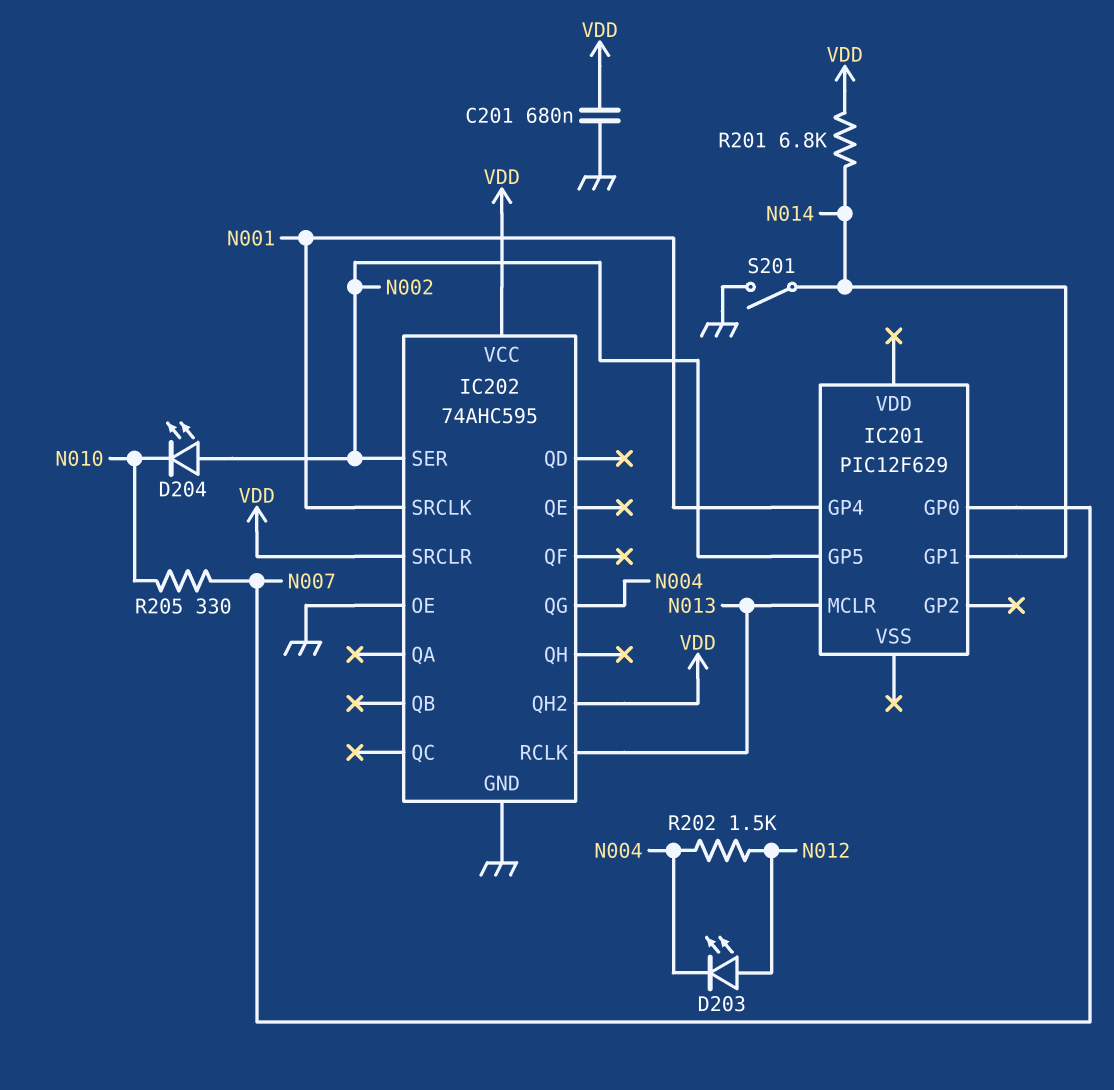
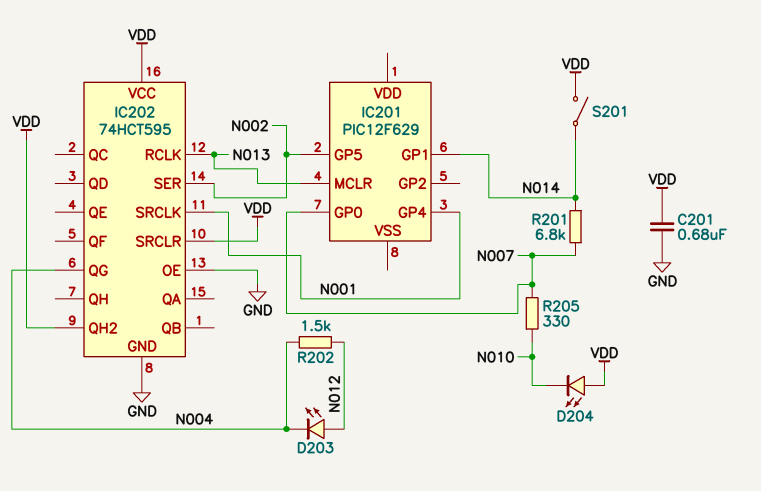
D204: LED (A N002, K N010) -> LED (A VDD, K N010)
IC202: 74AHC595 -> 74HCT595
R201: 6.8k (N014, VDD) -> 6.8k (N007, N014)
S201: switch (GND, N014) -> switch (N014, VDD)

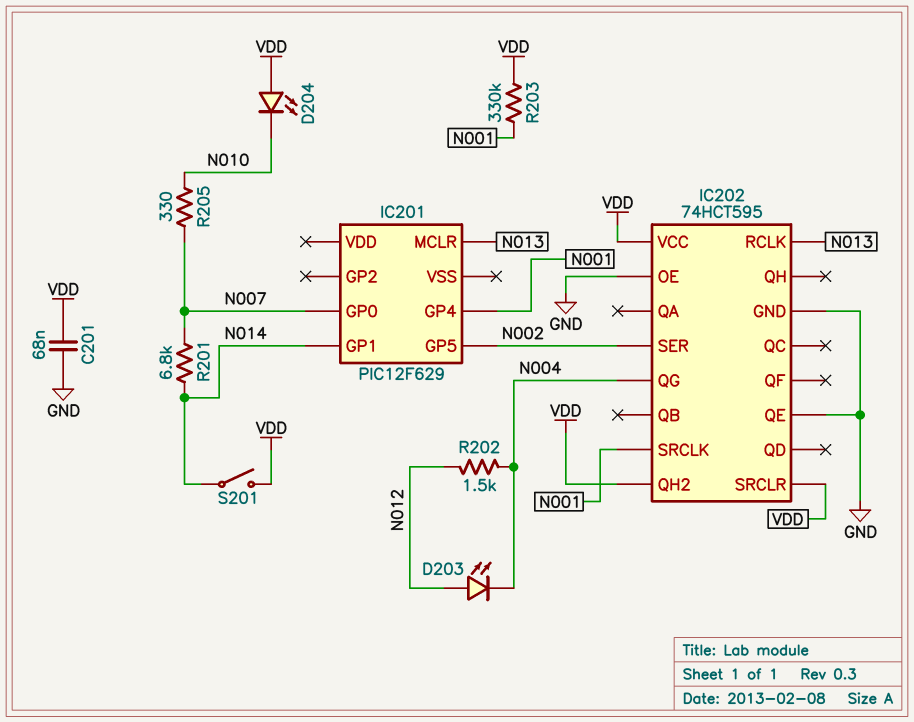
C201: 680nF (GND, VDD) -> 68nF (GND, VDD)
IC202 pin QE: none -> GND
R203: none -> 330k (N001, VDD)

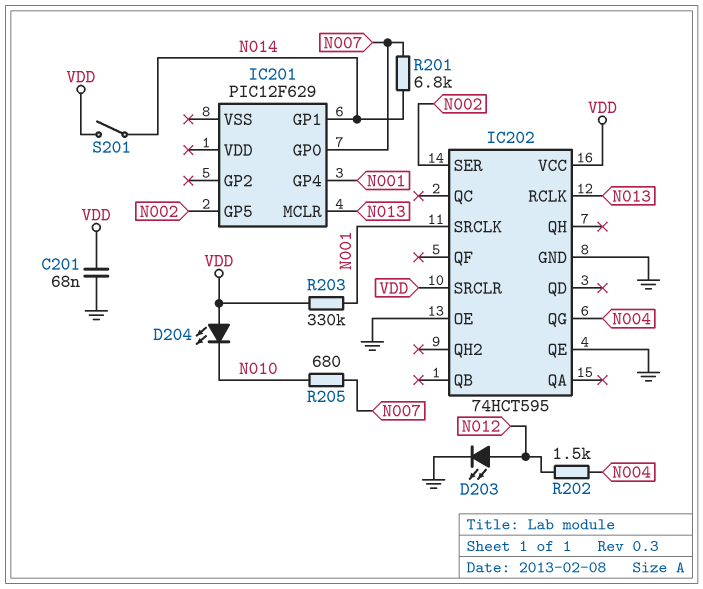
D203: LED (A N012, K N004) -> LED (A N012, K GND)
IC202 pin QH2: VDD -> none
R205: 330 (N007, N010) -> 680 (N007, N010)

